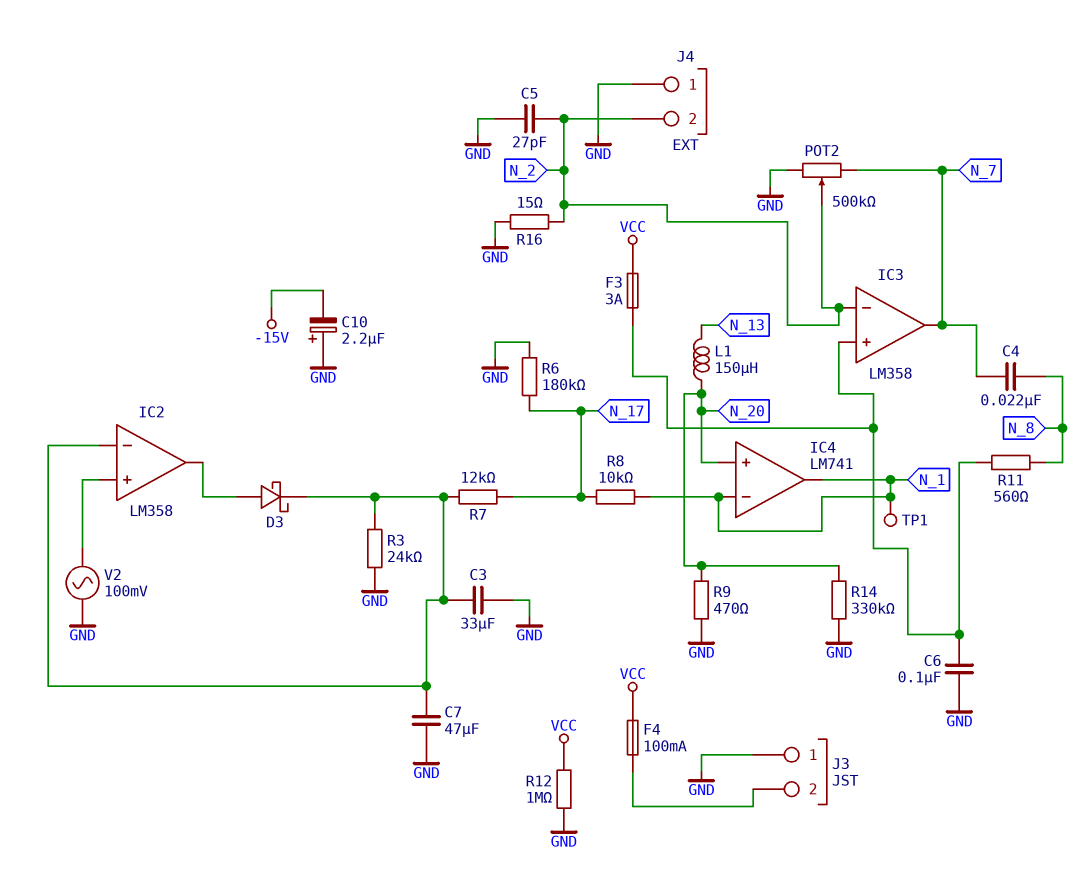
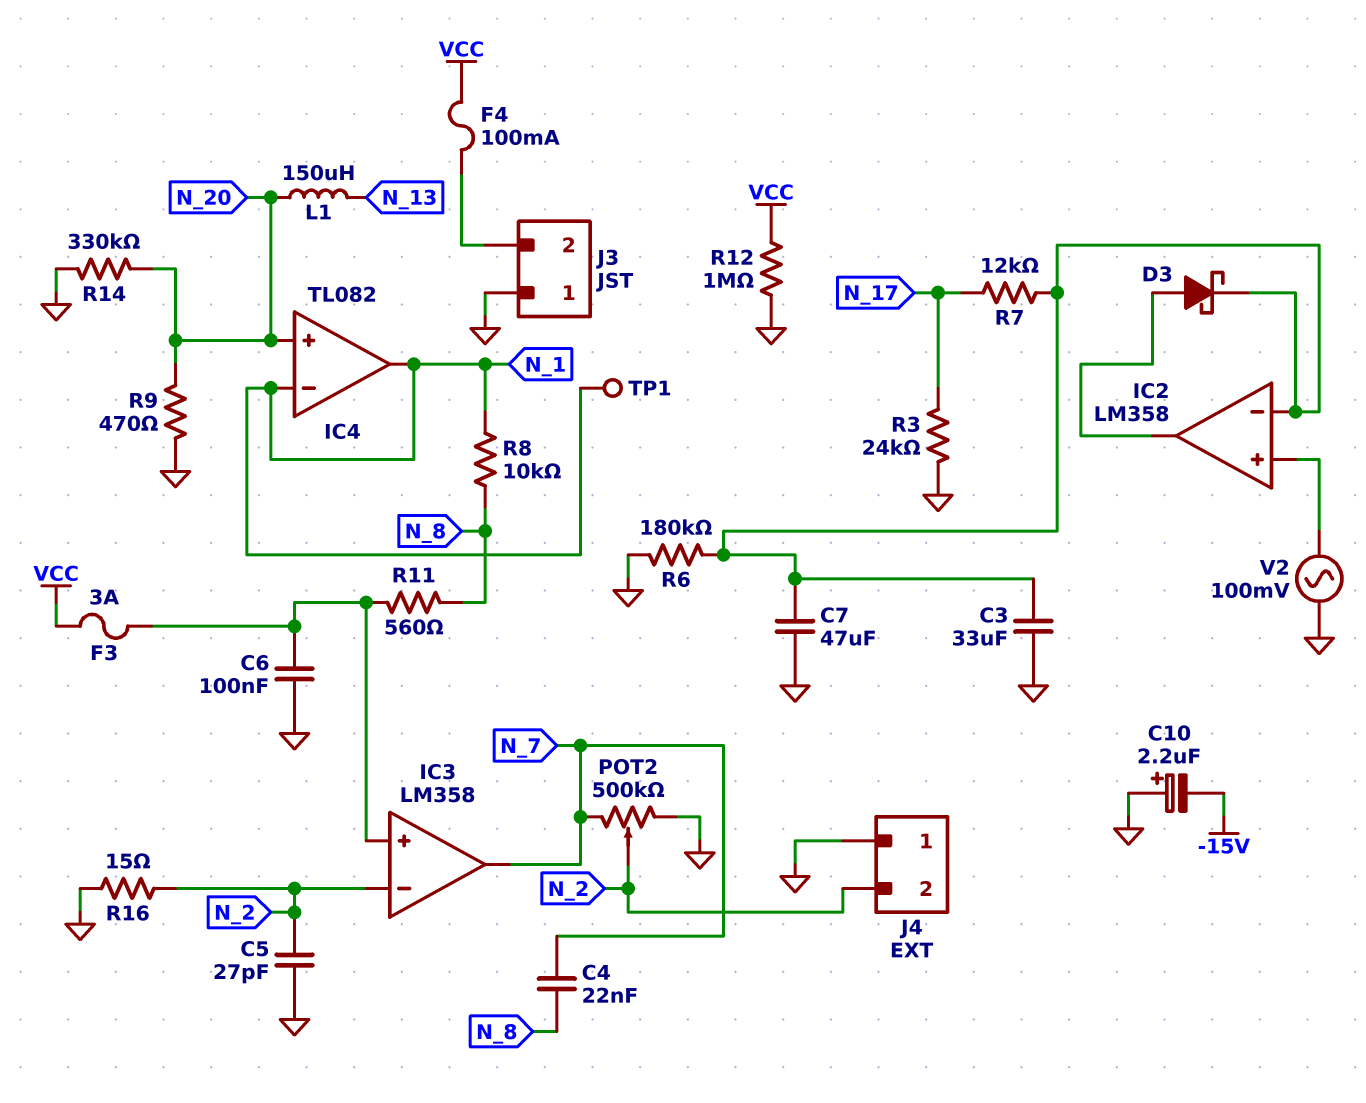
IC4: LM741 -> TL082
R3: 24k (GND, IC2/in-) -> 24k (GND, N_17)
R6: 180k (GND, N_17) -> 180k (GND, IC2/in-)
R8: 10k (N_1, N_17) -> 10k (N_1, N_8)

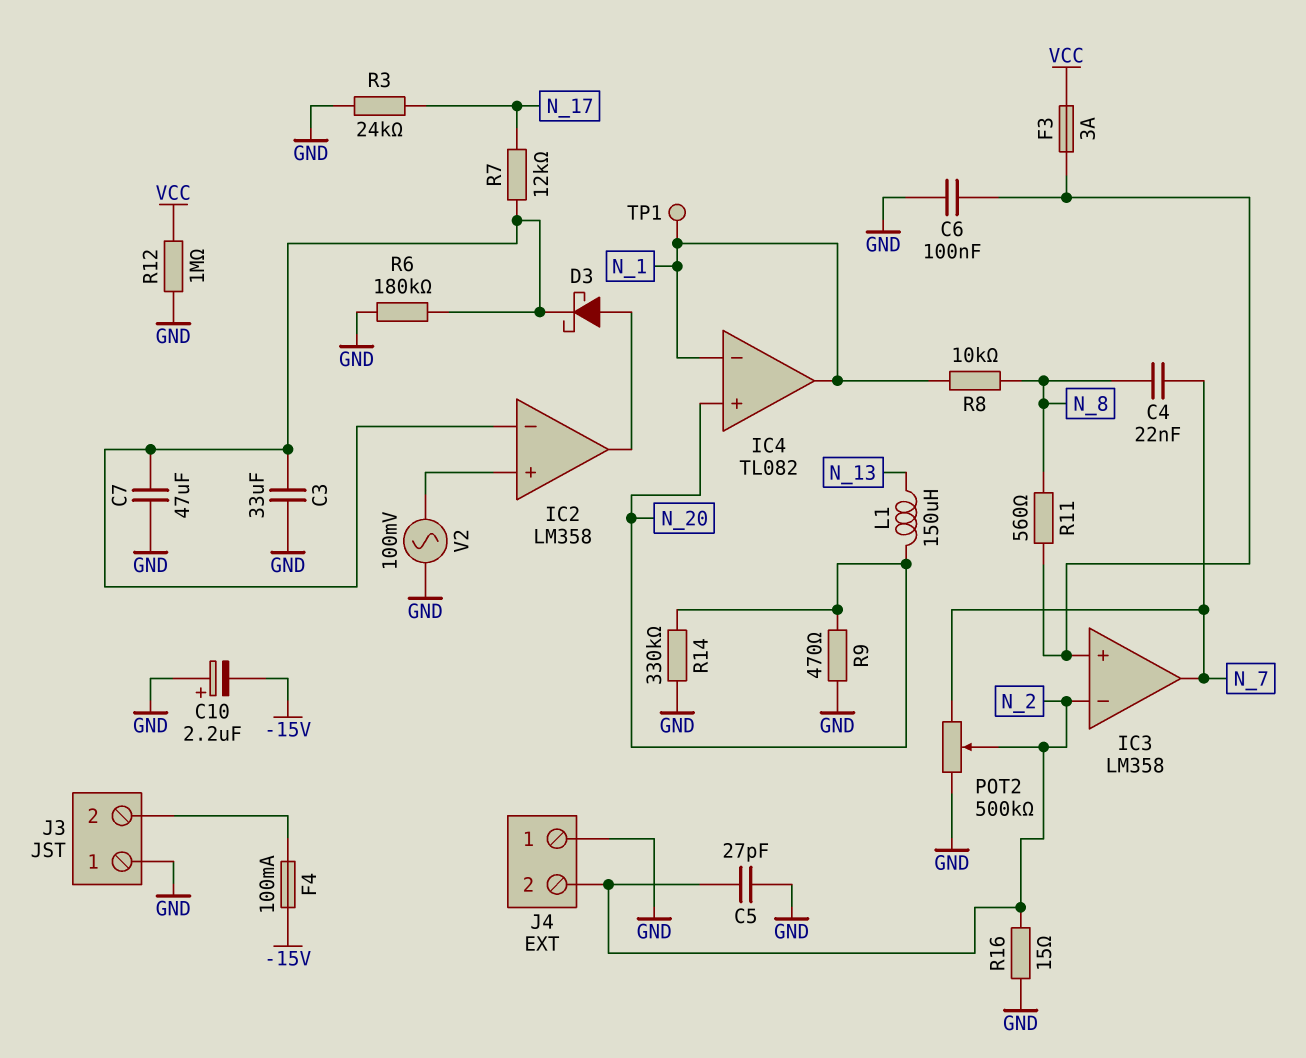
F4: 100mA (J3/2, VCC) -> 100mA (-15V, J3/2)

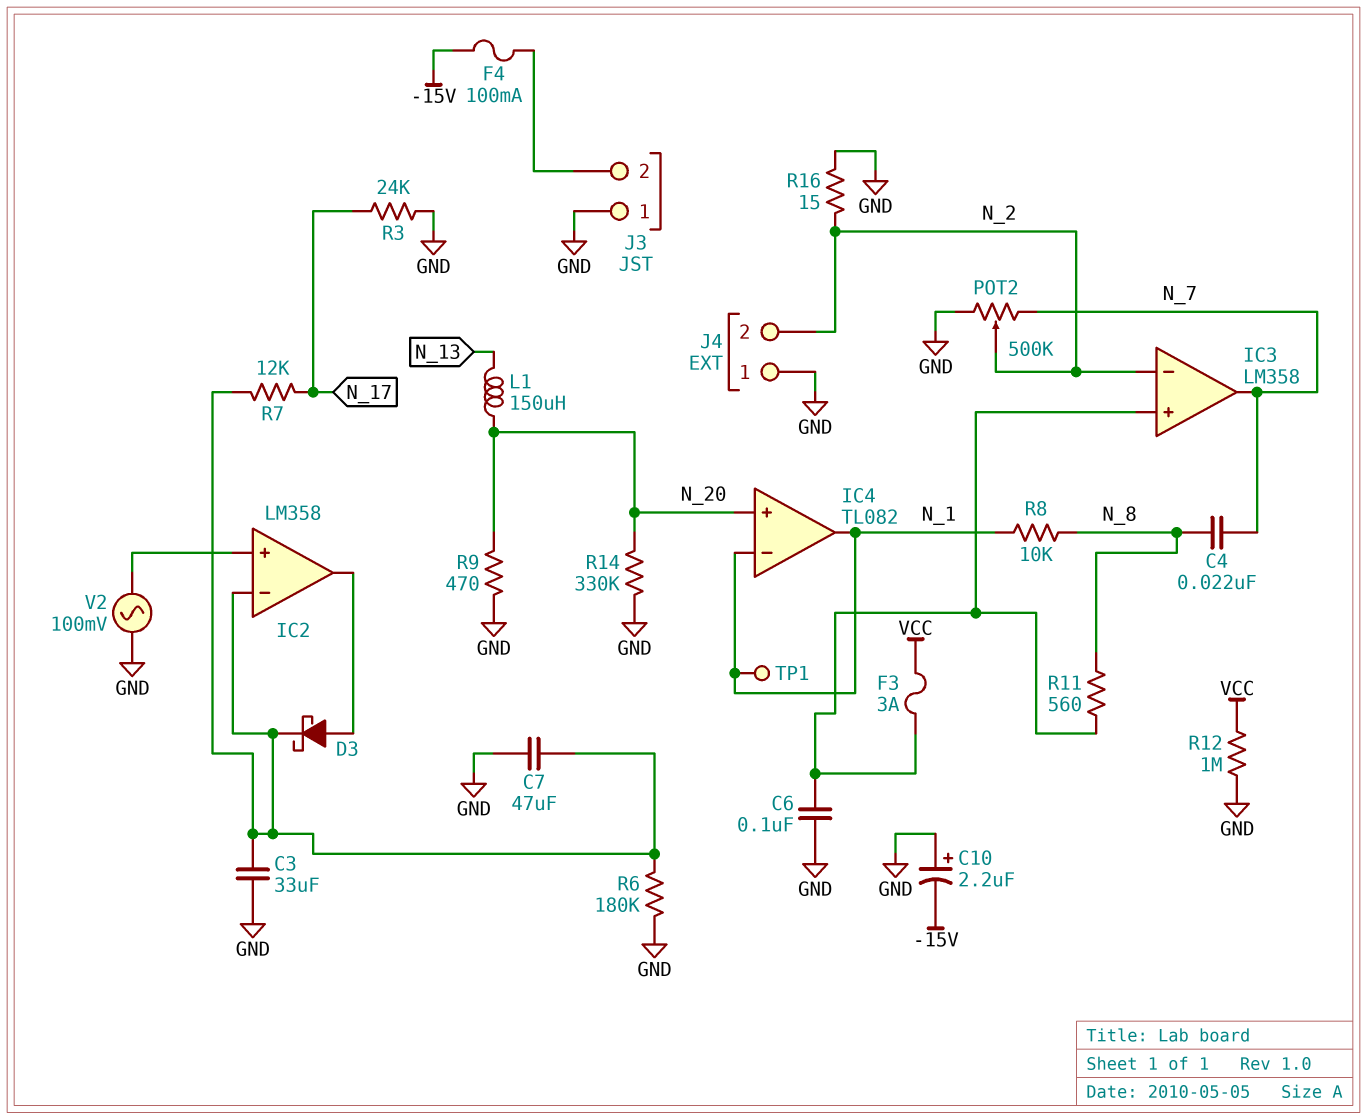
C5: 27pF (GND, N_2) -> none

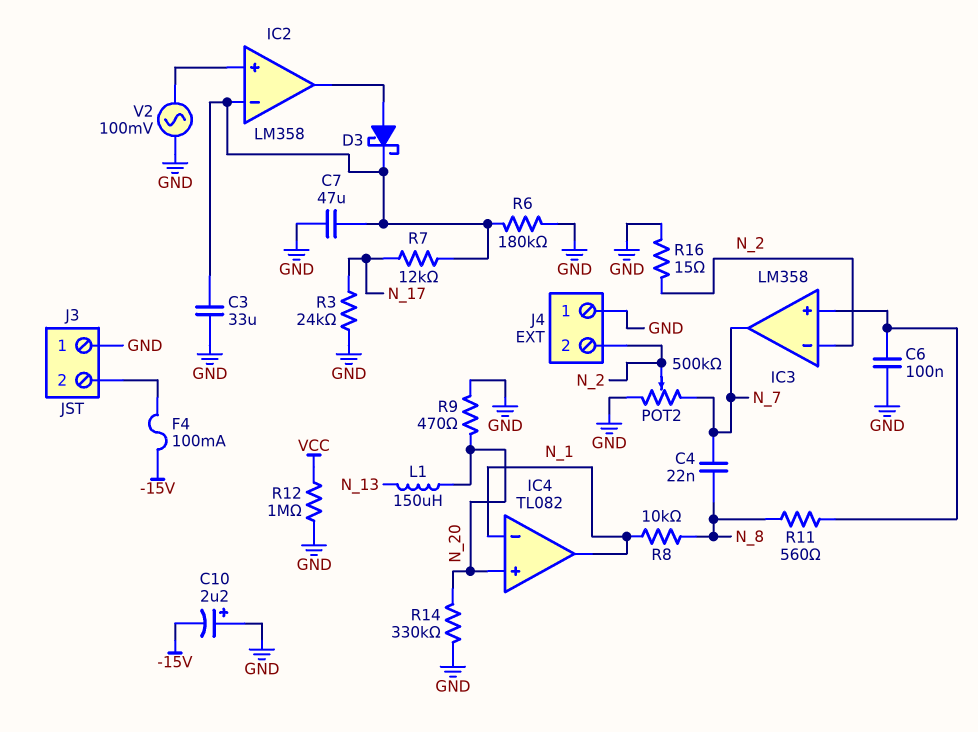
F3: 3A (IC3/in+, VCC) -> none
TP1: test point (N_1) -> none

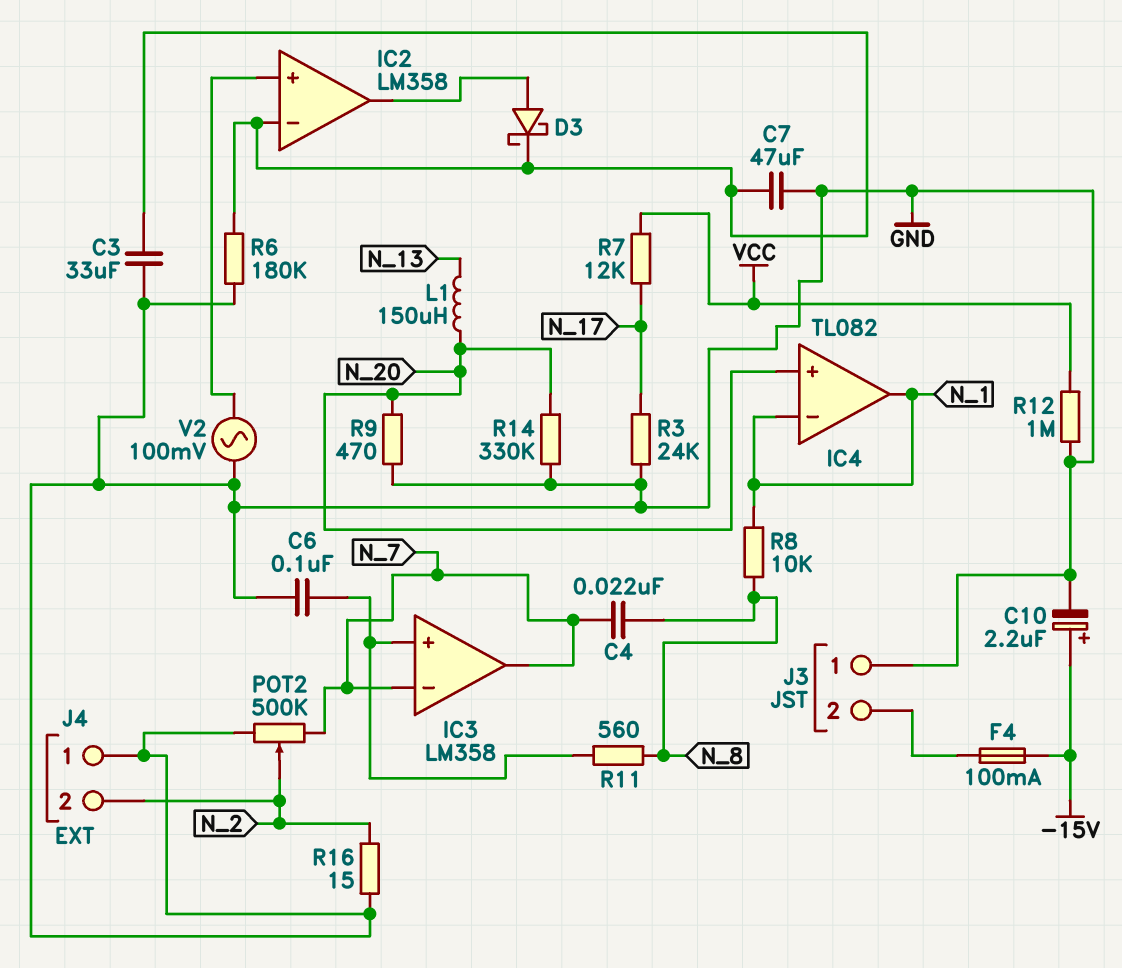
C10: 2.2uF (plus GND, minus -15V) -> 2.2uF (plus -15V, minus GND)
IC3 pin in-: N_2 -> N_7
R7: 12k (IC2/in-, N_17) -> 12k (N_17, VCC)

